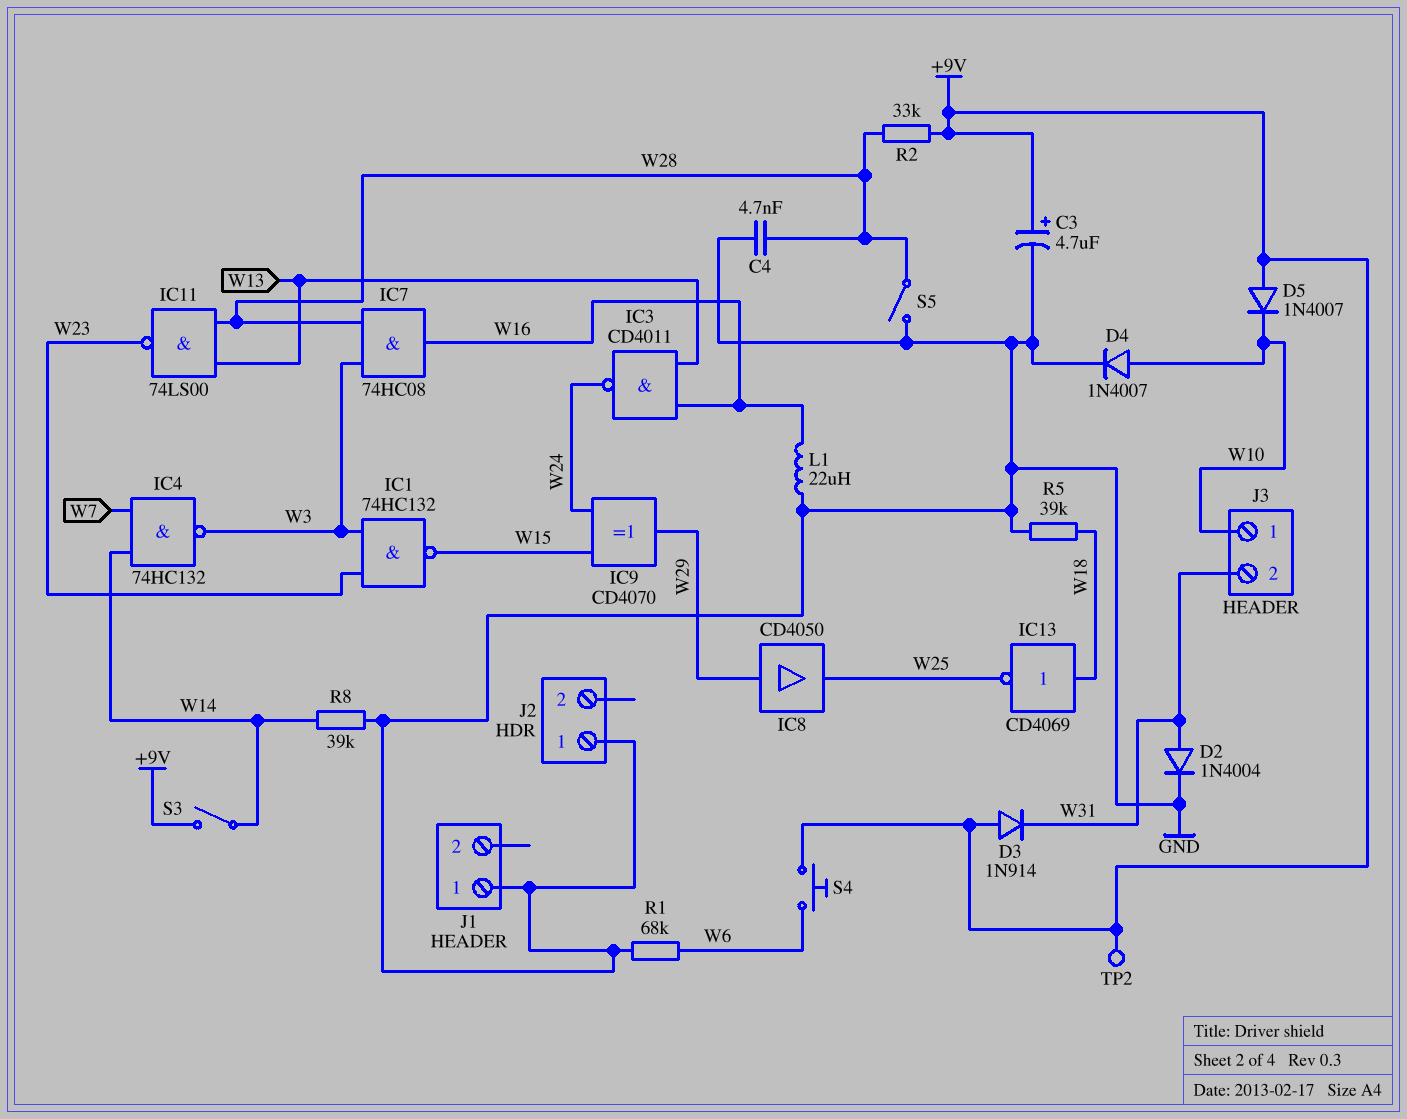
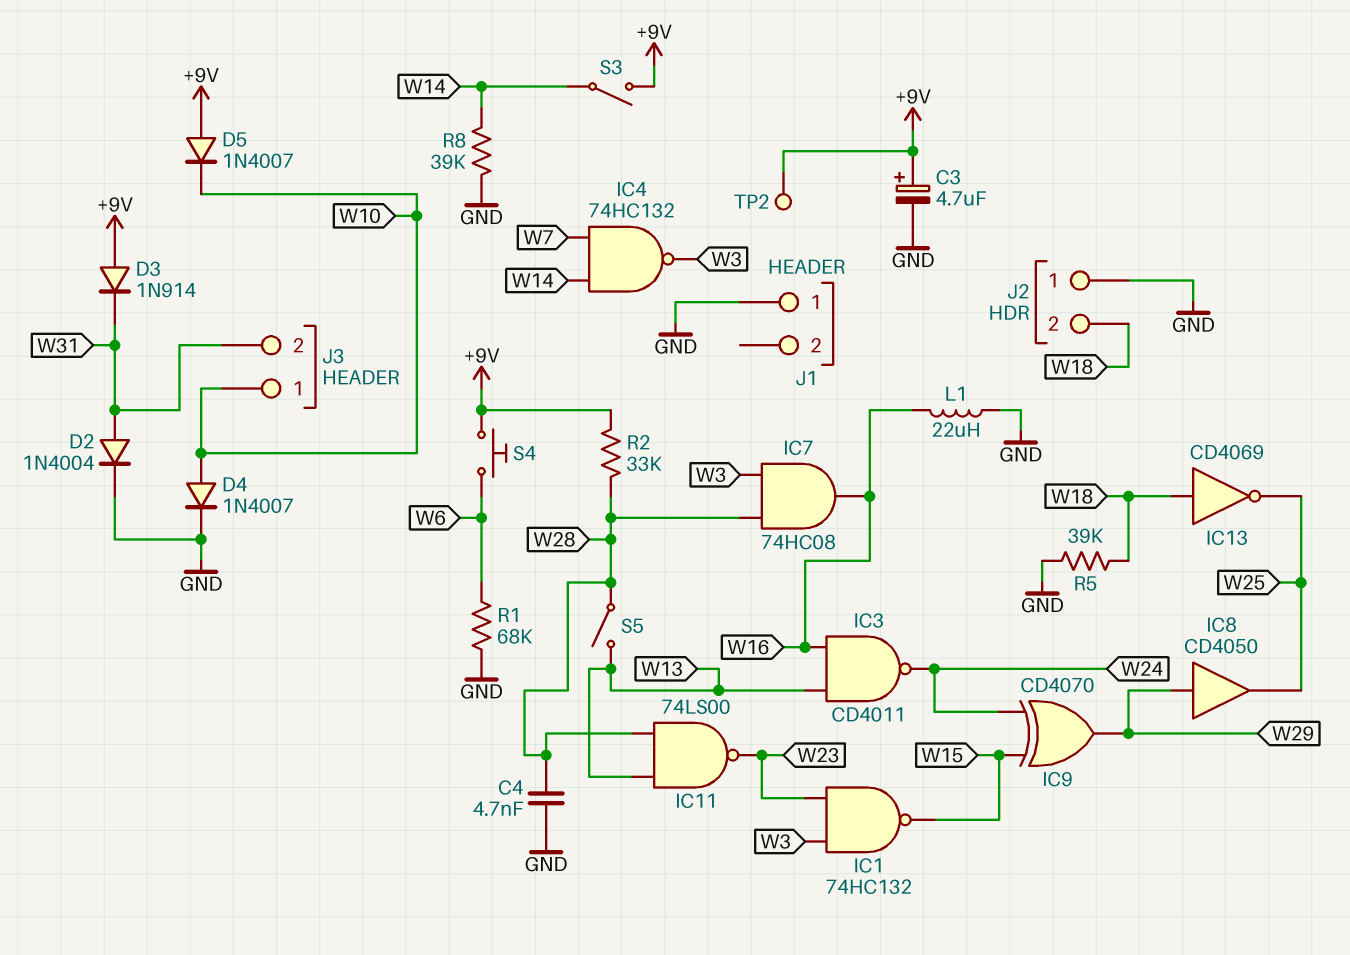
J2 pin 2: none -> W18
S5: switch (GND, W28) -> switch (W13, W28)

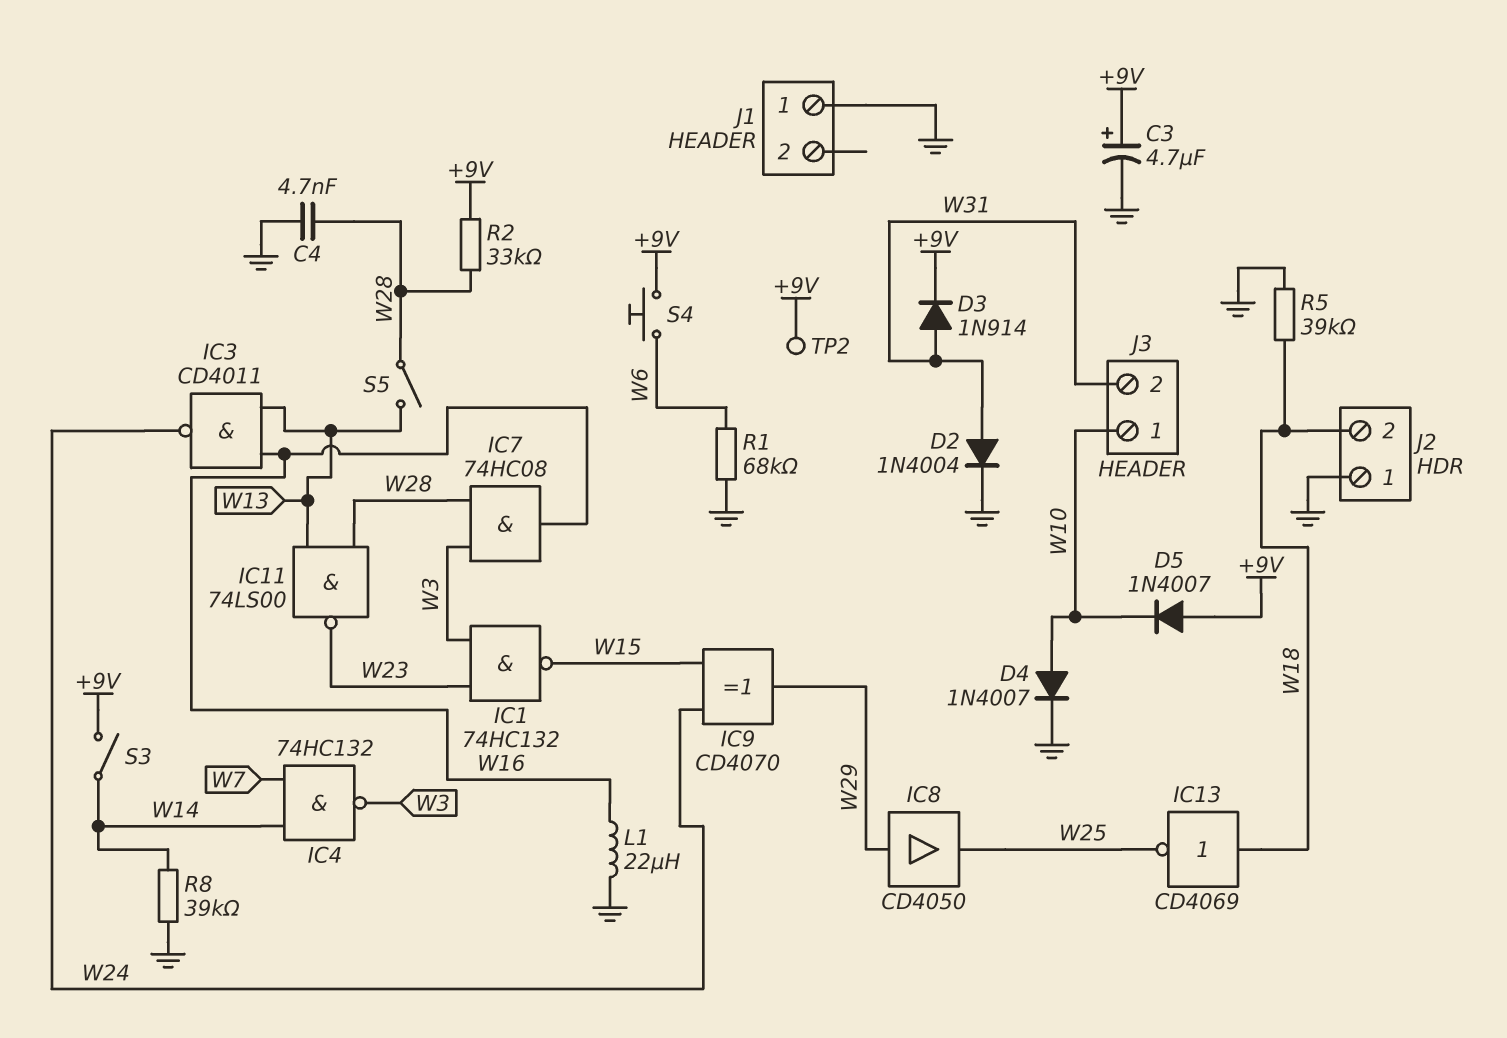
D3: diode 1N914 (A +9V, K W31) -> diode 1N914 (A W31, K +9V)

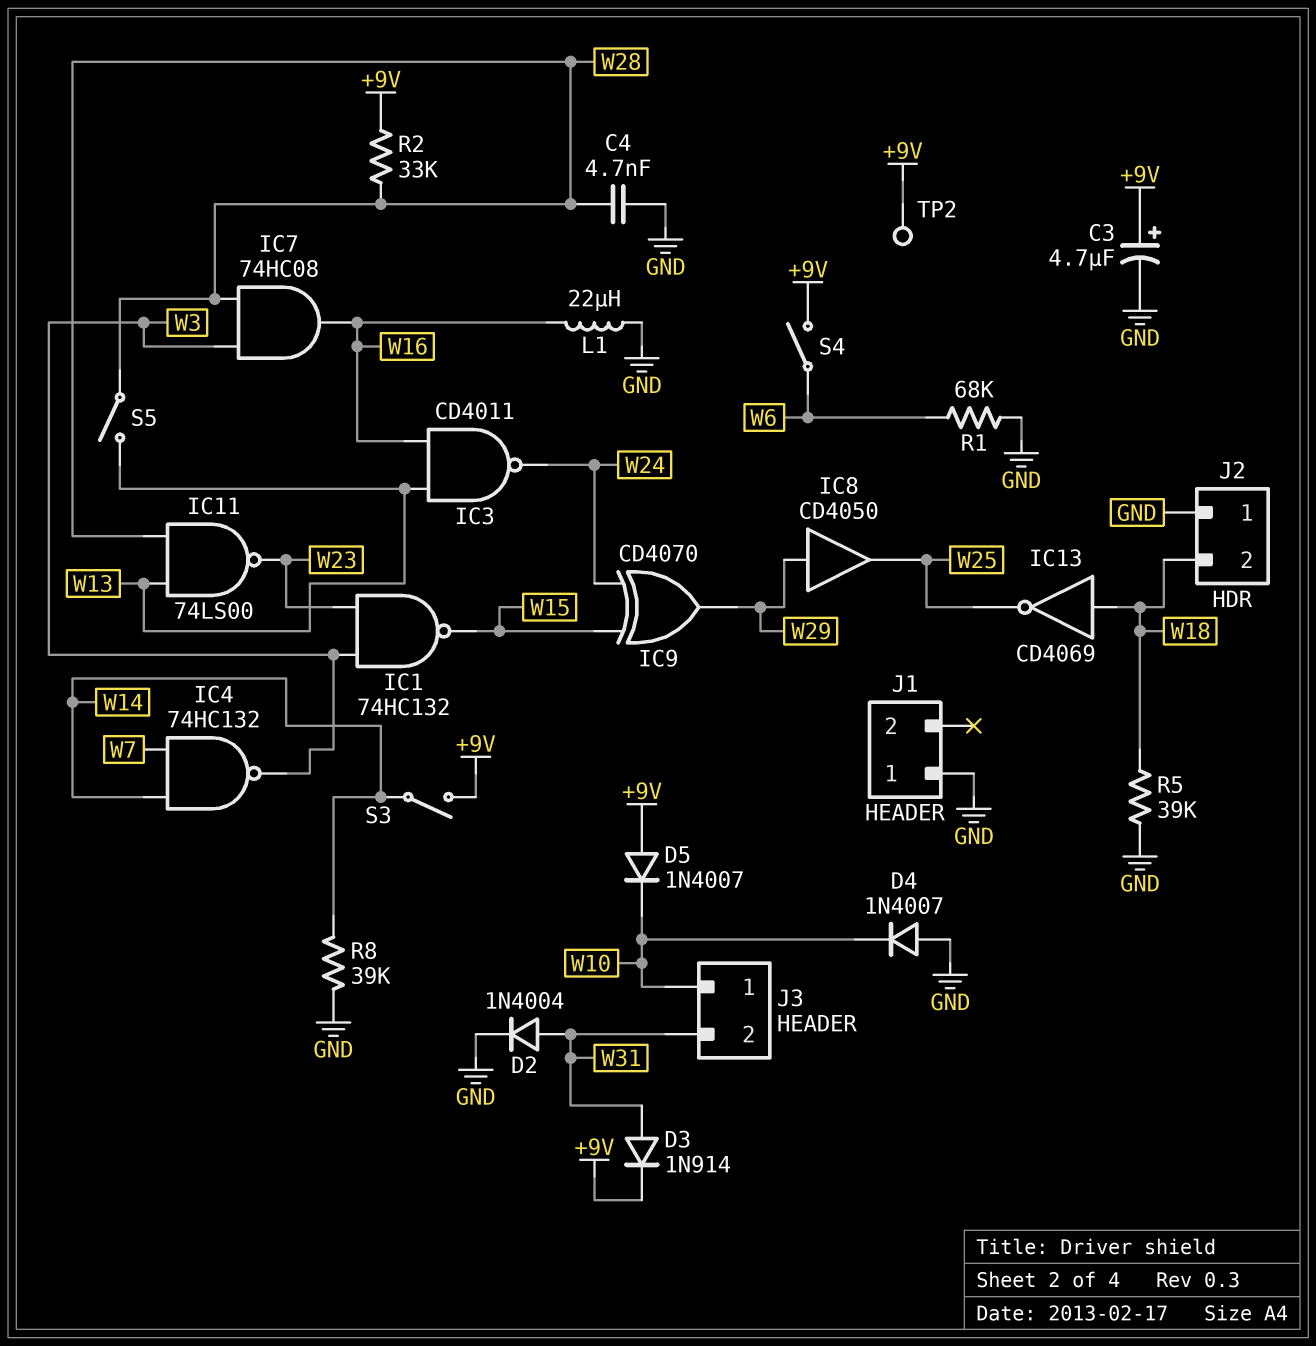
D4: diode 1N4007 (A W10, K GND) -> diode 1N4007 (A GND, K W10)
S4: button (+9V, W6) -> switch (+9V, W6)

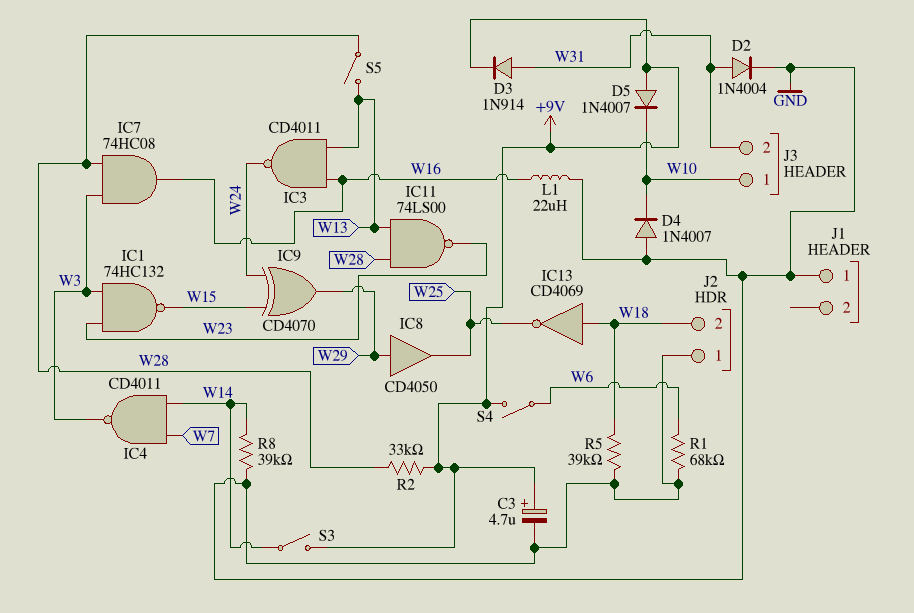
C4: 4.7nF (GND, W28) -> none
IC4: NAND 74HC132 (in W7, in W14, out W3) -> NAND CD4011 (in W7, in W14, out W3)
TP2: test point (+9V) -> none

